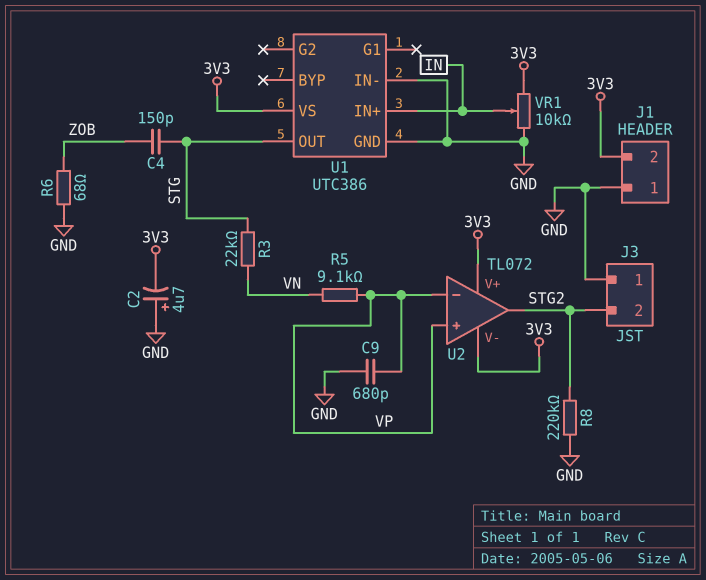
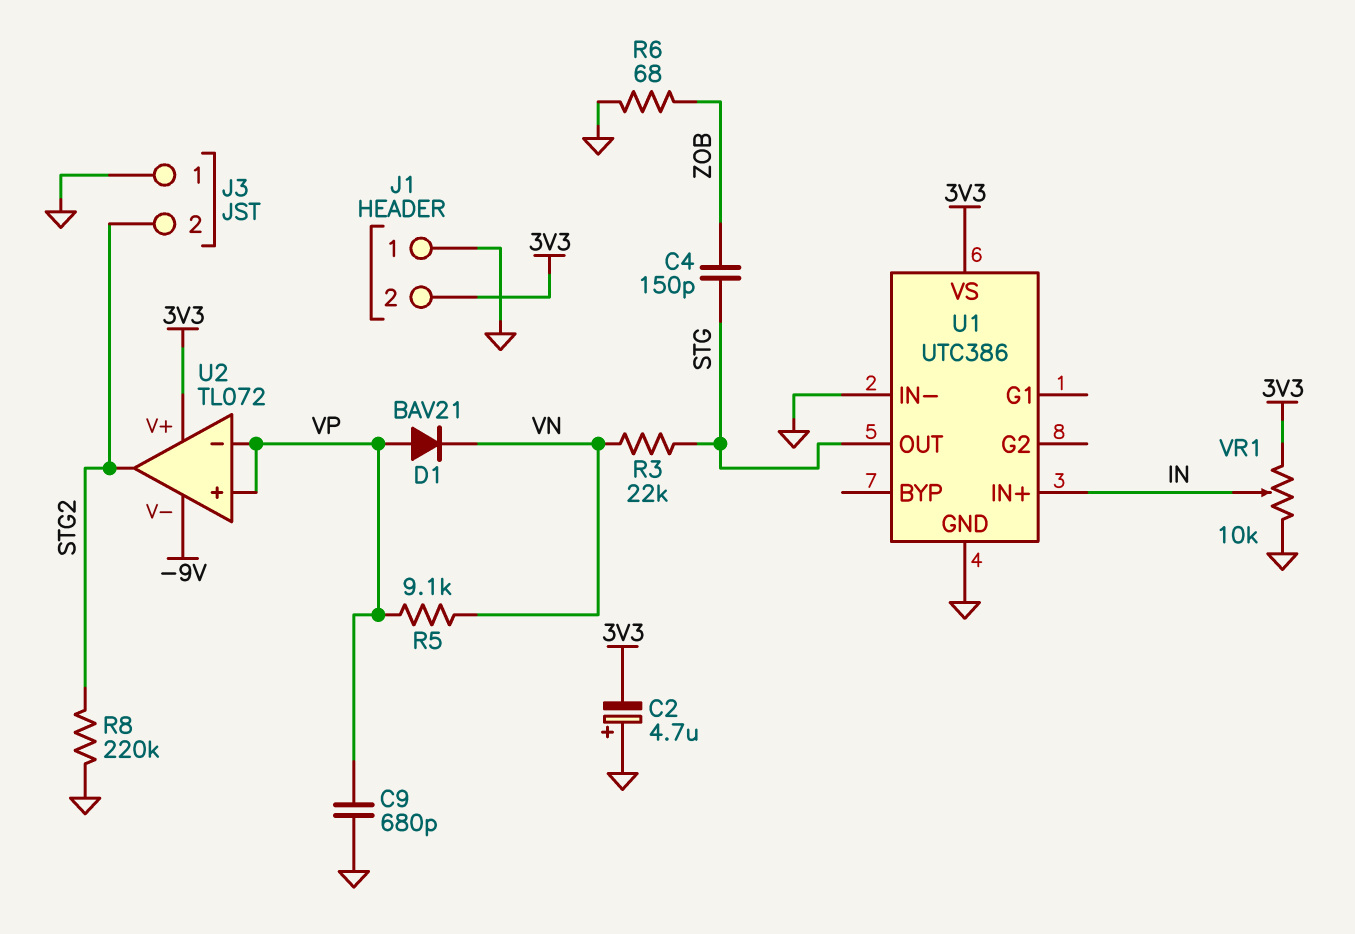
D1: none -> diode BAV21 (A VP, K VN)
U2 pin V-: 3V3 -> -9V

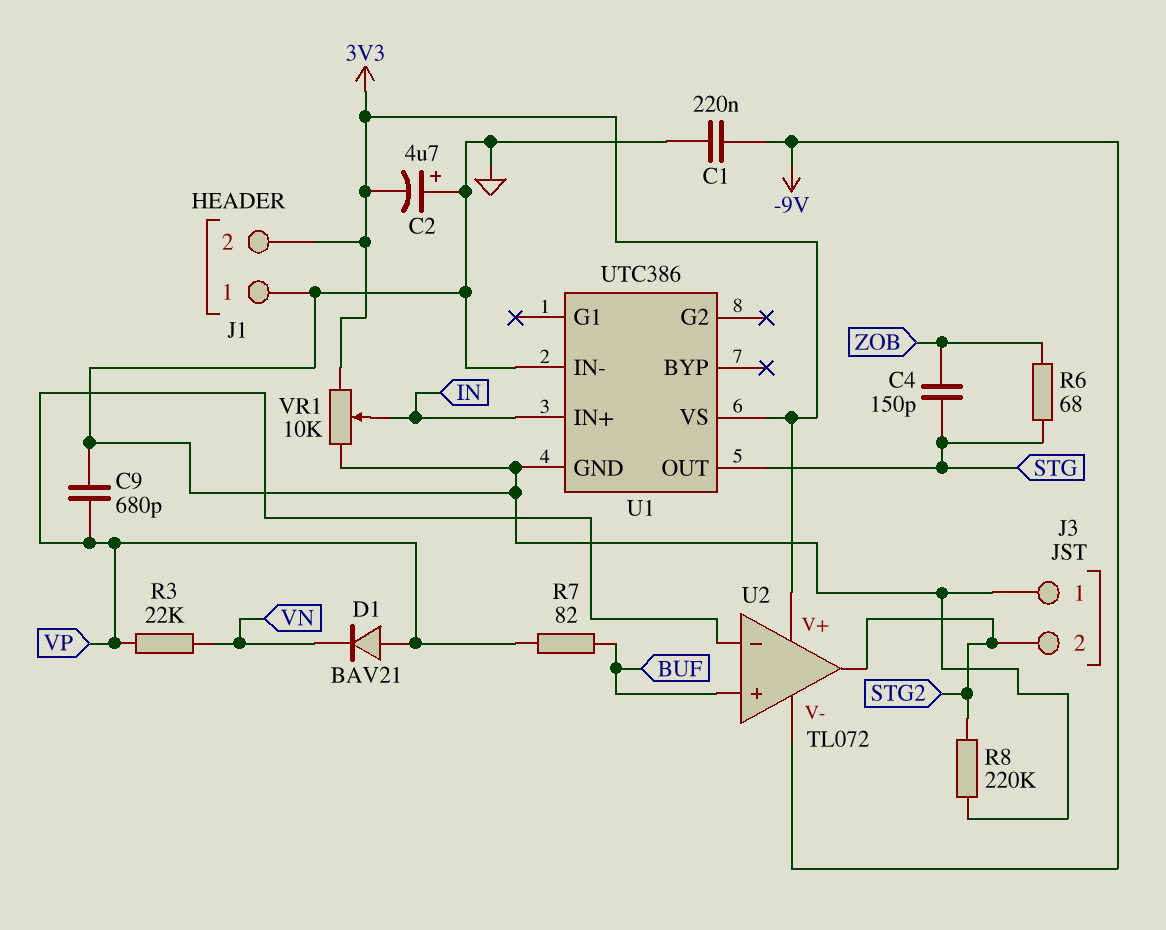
C1: none -> 220nF (-9V, GND)
R3: 22k (STG, VN) -> 22k (VN, VP)
R5: 9.1k (VN, VP) -> none
R6: 68 (GND, ZOB) -> 68 (STG, ZOB)
R7: none -> 82 (BUF, VP)
U2 pin in+: VP -> BUF

